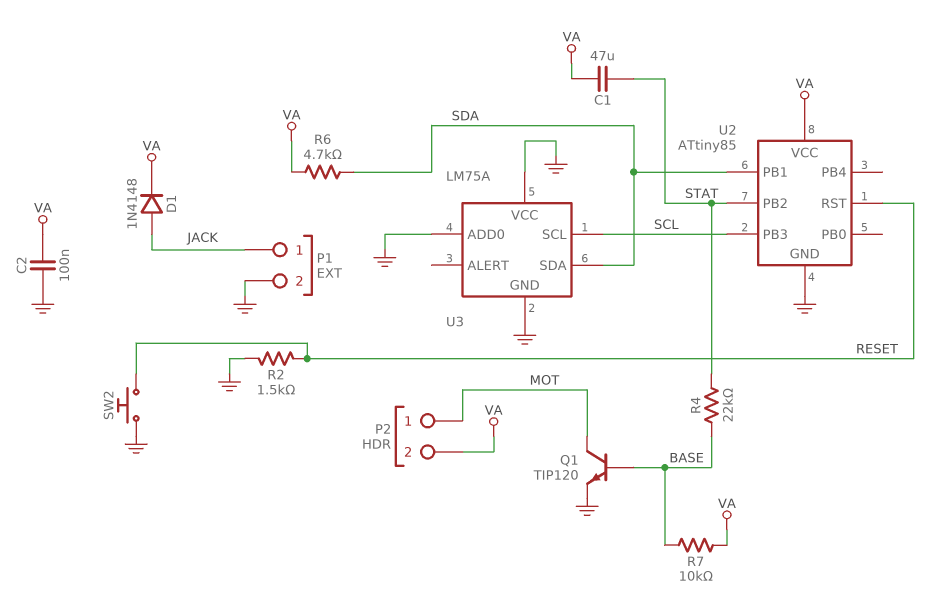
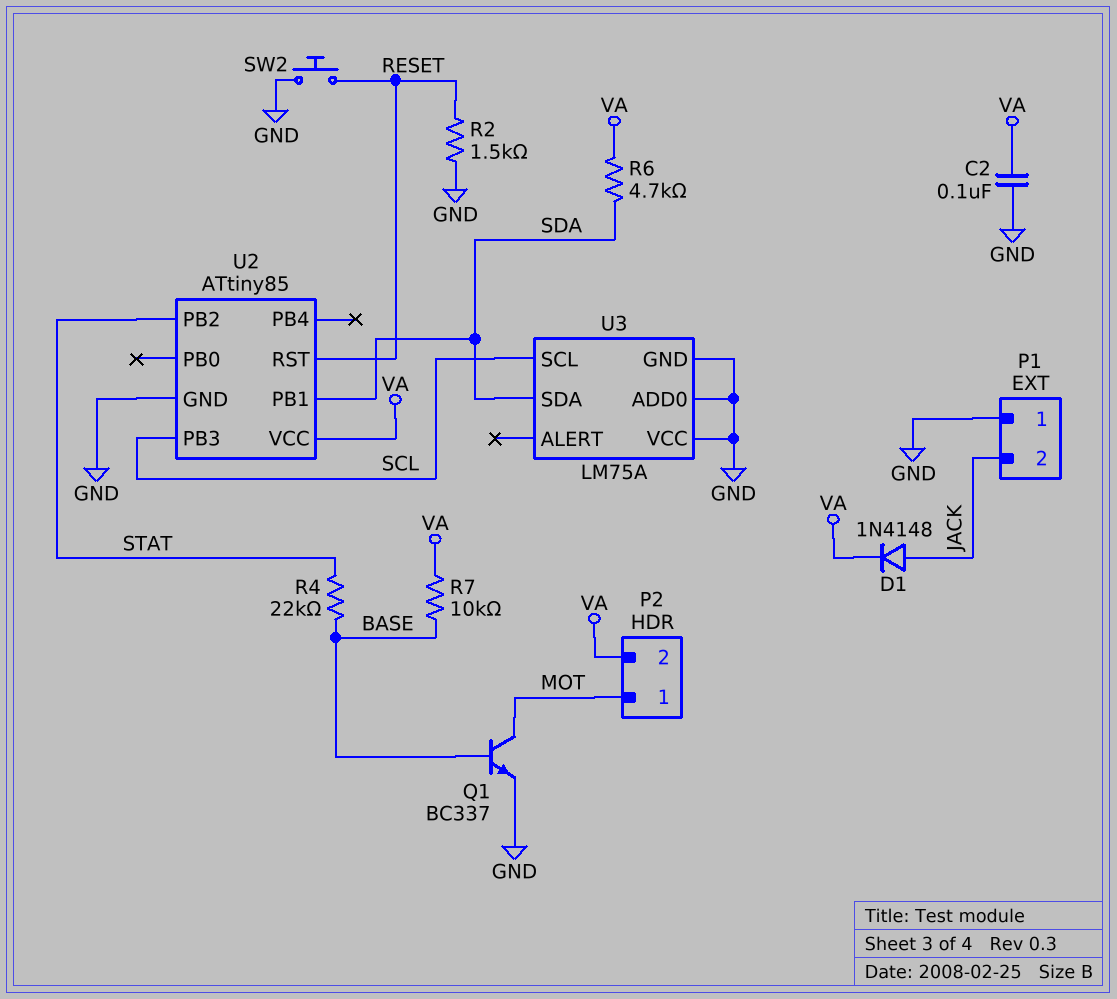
C1: 47uF (STAT, VA) -> none
P1 pin 1: JACK -> GND
P1 pin 2: GND -> JACK
Q1: NPN TIP120 (B BASE, C MOT, E GND) -> NPN BC337 (B BASE, C MOT, E GND)

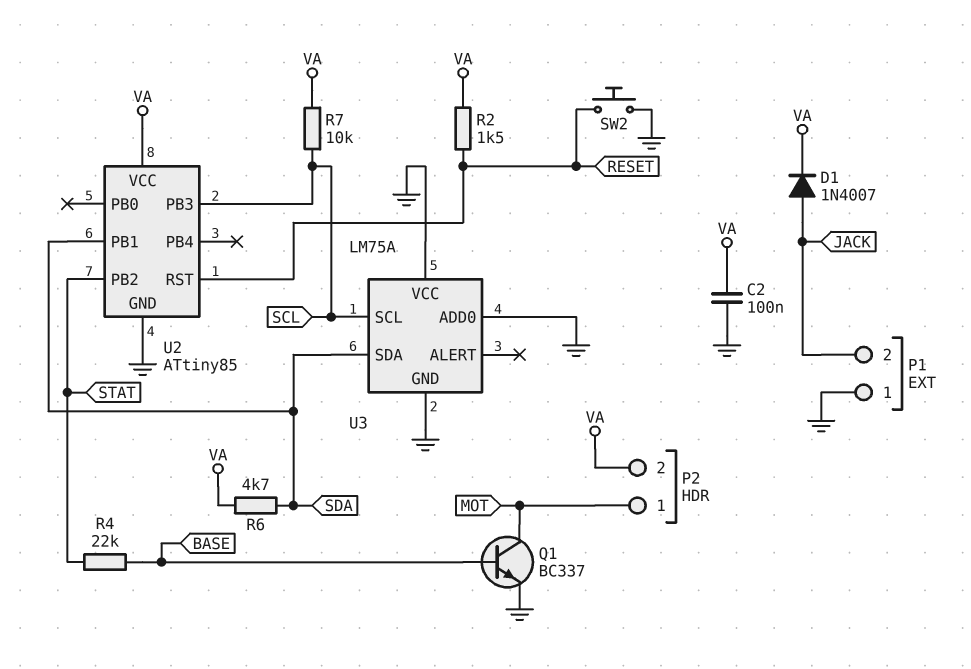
D1: diode 1N4148 (A JACK, K VA) -> diode 1N4007 (A JACK, K VA)
R2: 1.5k (GND, RESET) -> 1.5k (RESET, VA)
R7: 10k (BASE, VA) -> 10k (SCL, VA)

